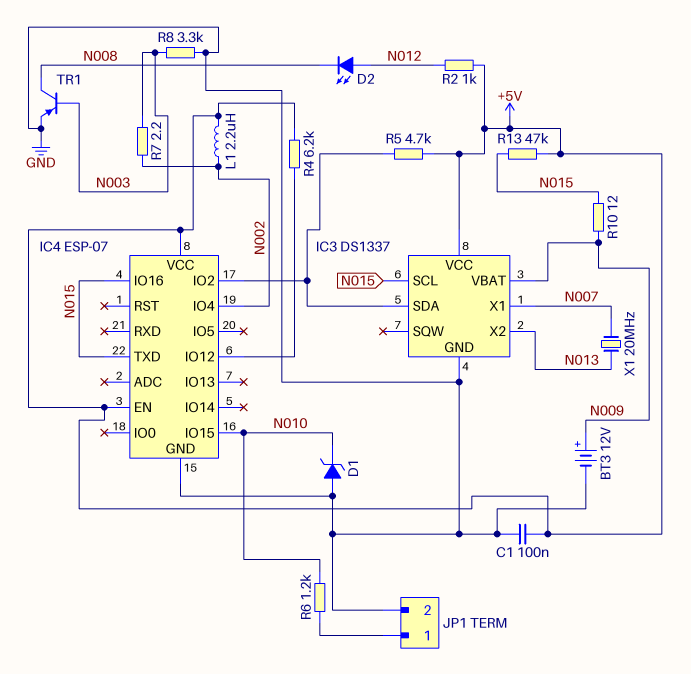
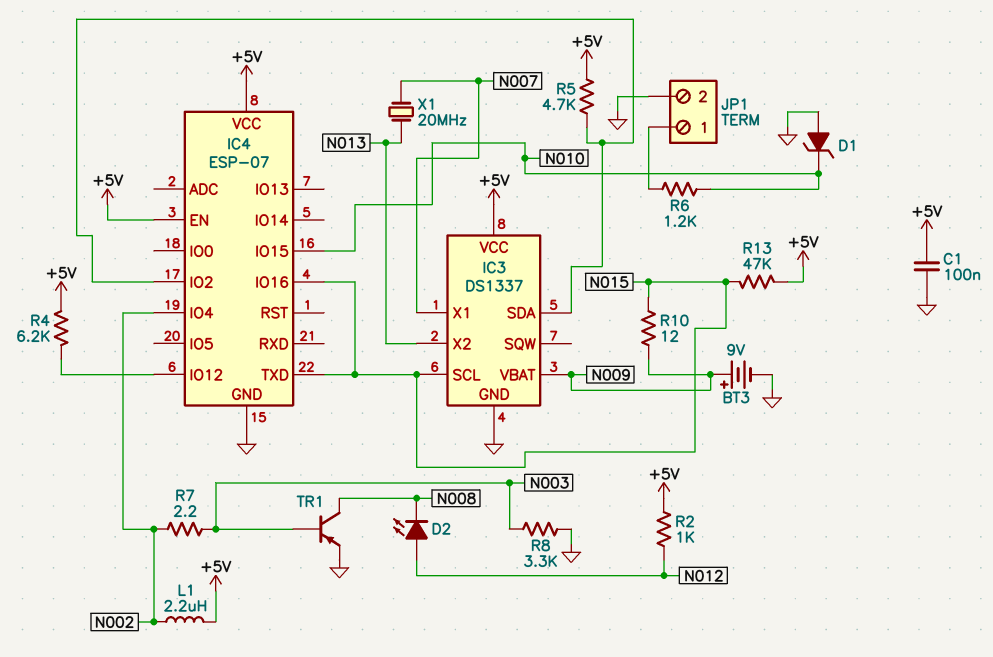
BT3: 12V (plus N009, minus GND) -> 9V (plus N009, minus GND)

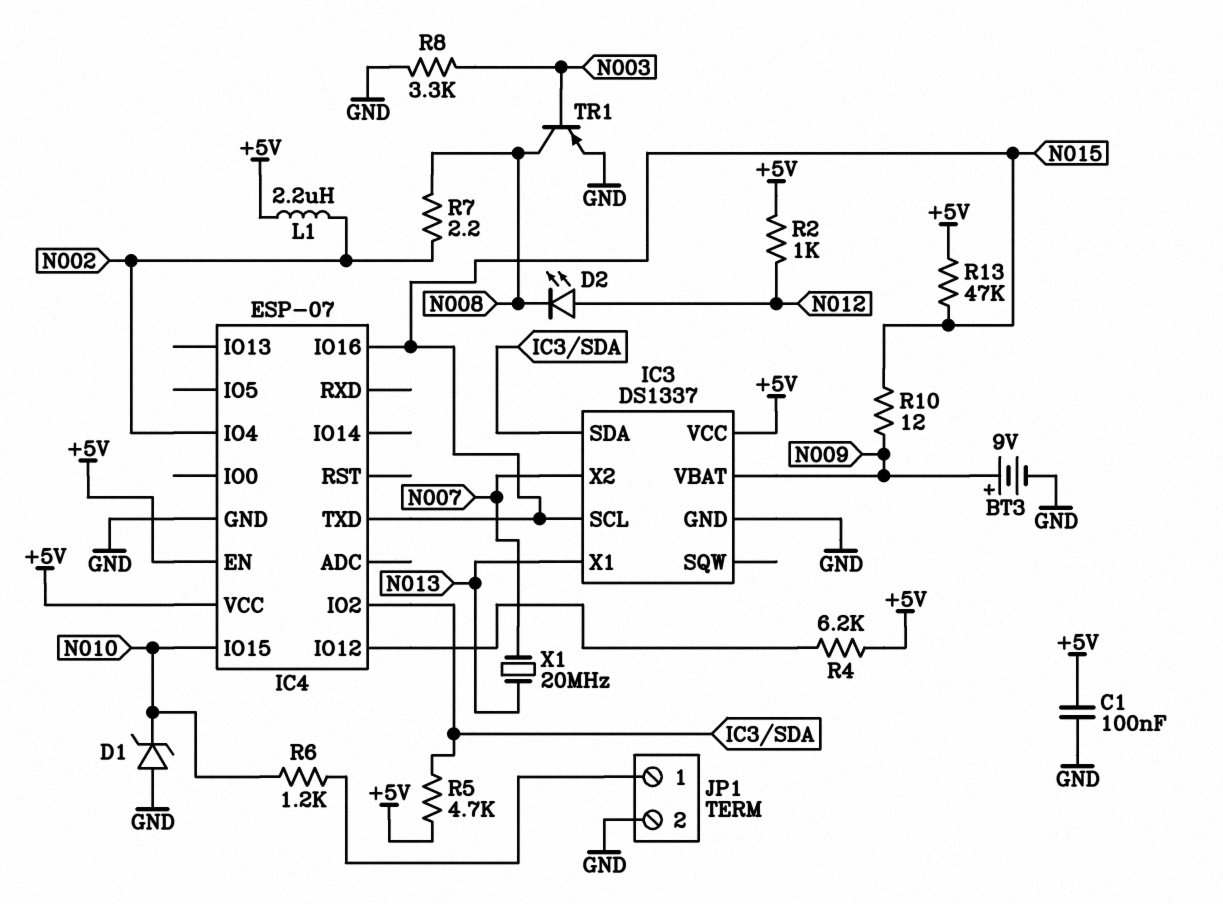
IC3 pin X1: N007 -> N013
IC3 pin X2: N013 -> N007
R7: 2.2 (N002, N003) -> 2.2 (N002, N008)

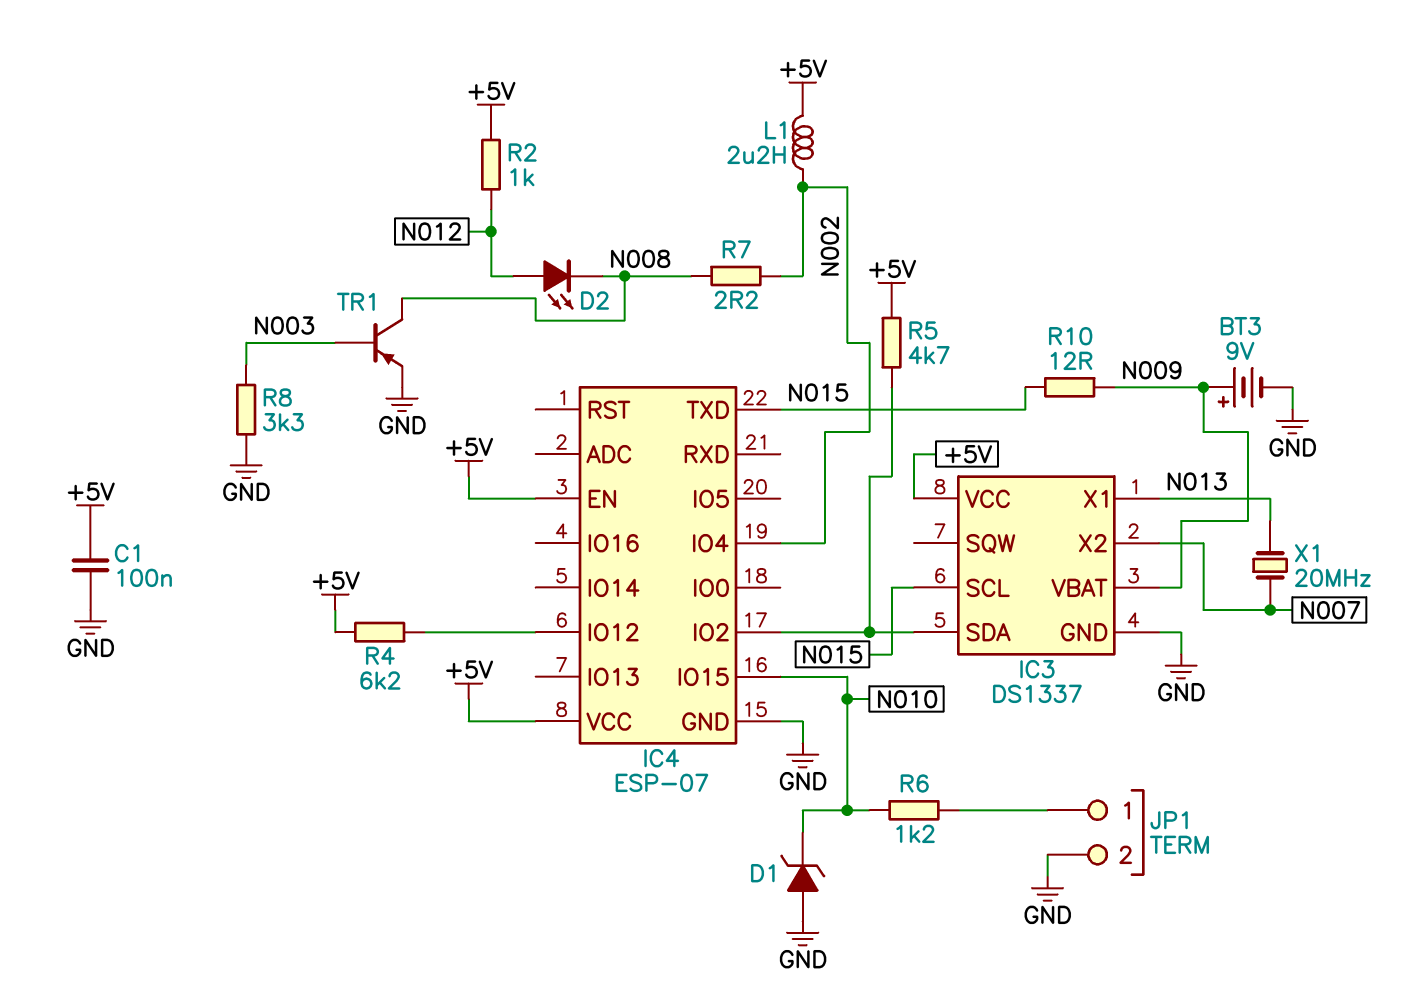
IC4 pin IO16: N015 -> none
R13: 47k (+5V, N015) -> none

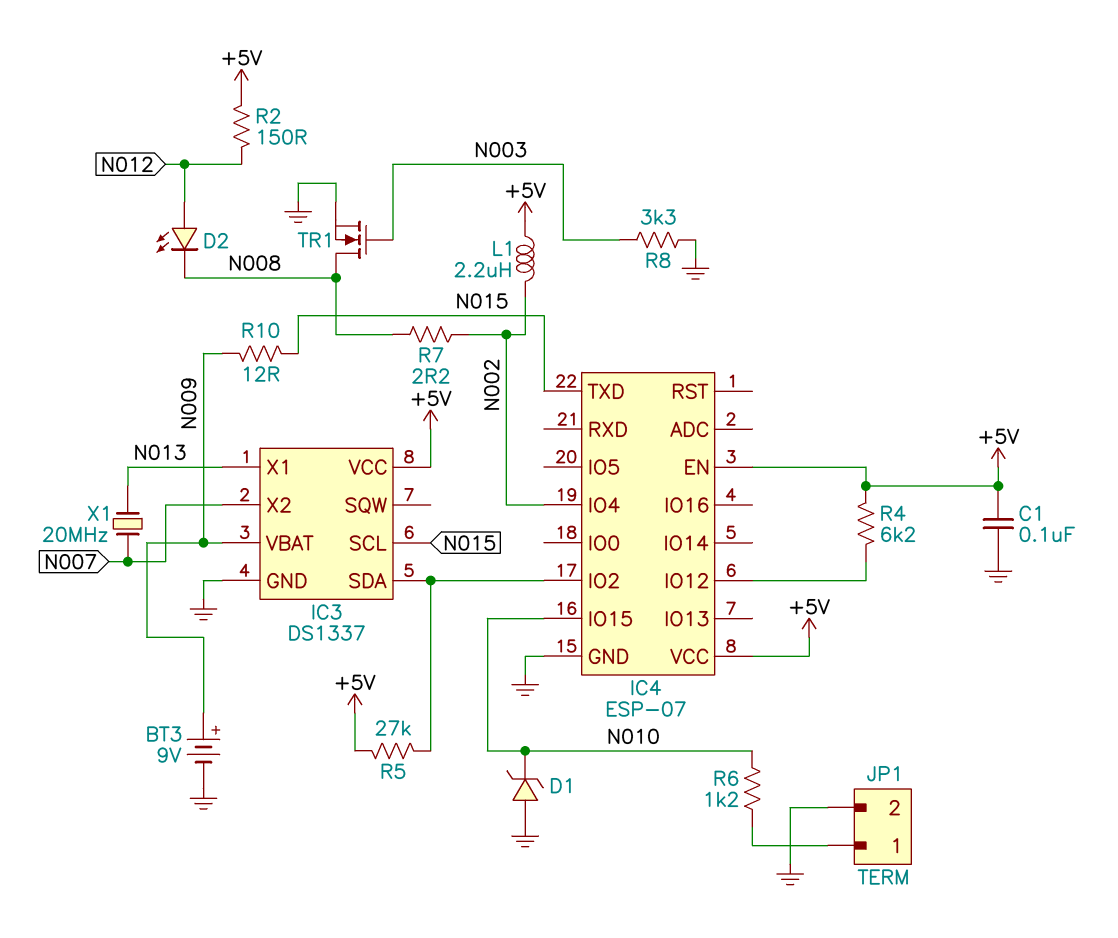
R2: 1k (+5V, N012) -> 150 (+5V, N012)
R5: 4.7k (+5V, IC3/SDA) -> 27k (+5V, IC3/SDA)
TR1: PNP (B N003, C N008, E GND) -> NMOS (G N003, D N008, S GND)

